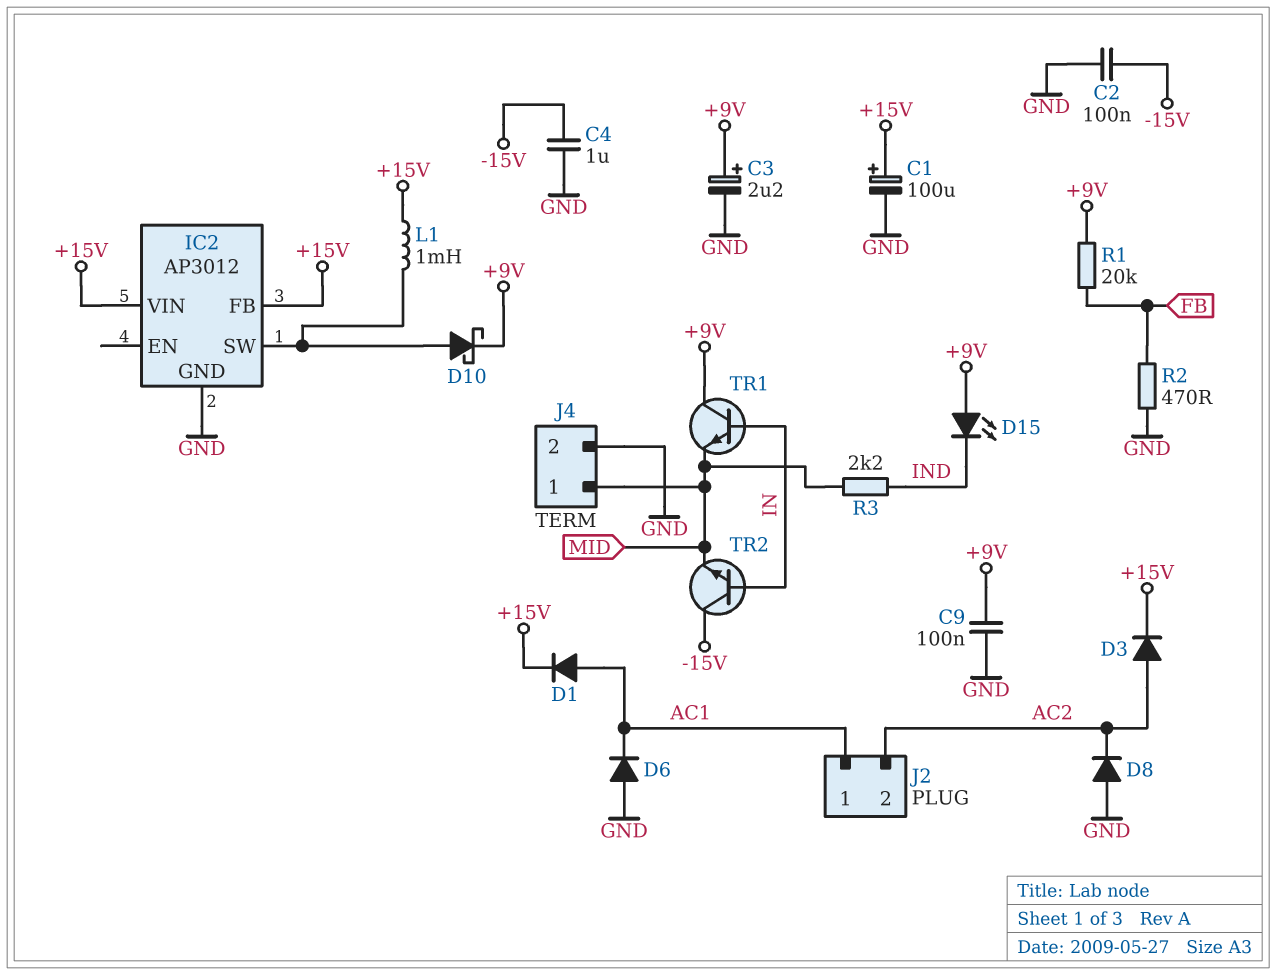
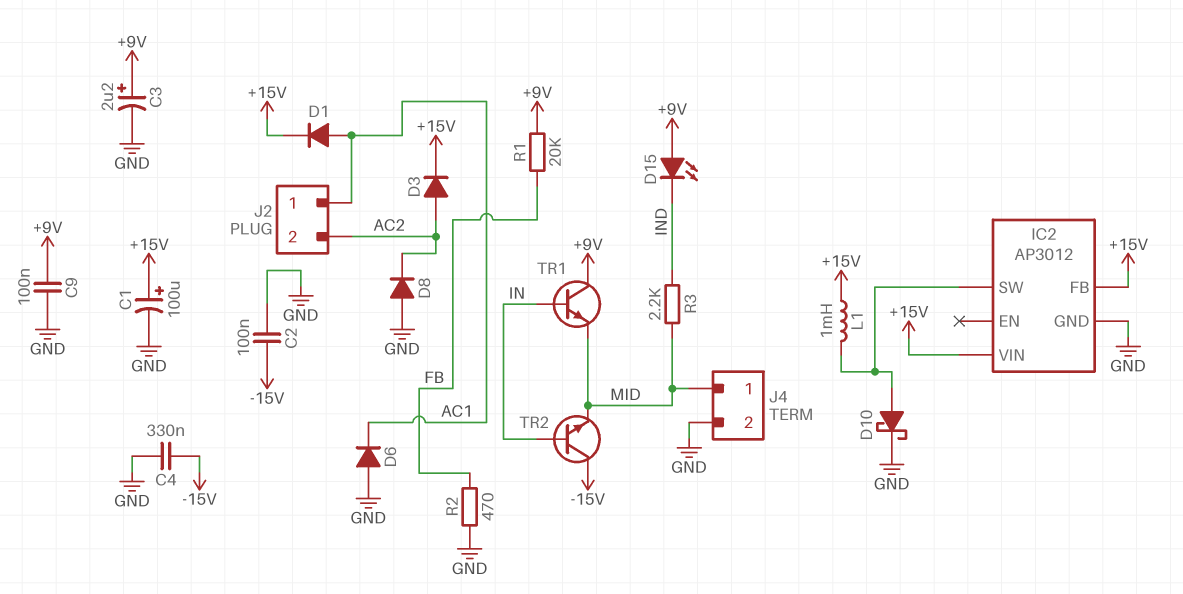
C4: 1uF (-15V, GND) -> 330nF (-15V, GND)
D10: schottky (A IC2/SW, K +9V) -> schottky (A IC2/SW, K GND)

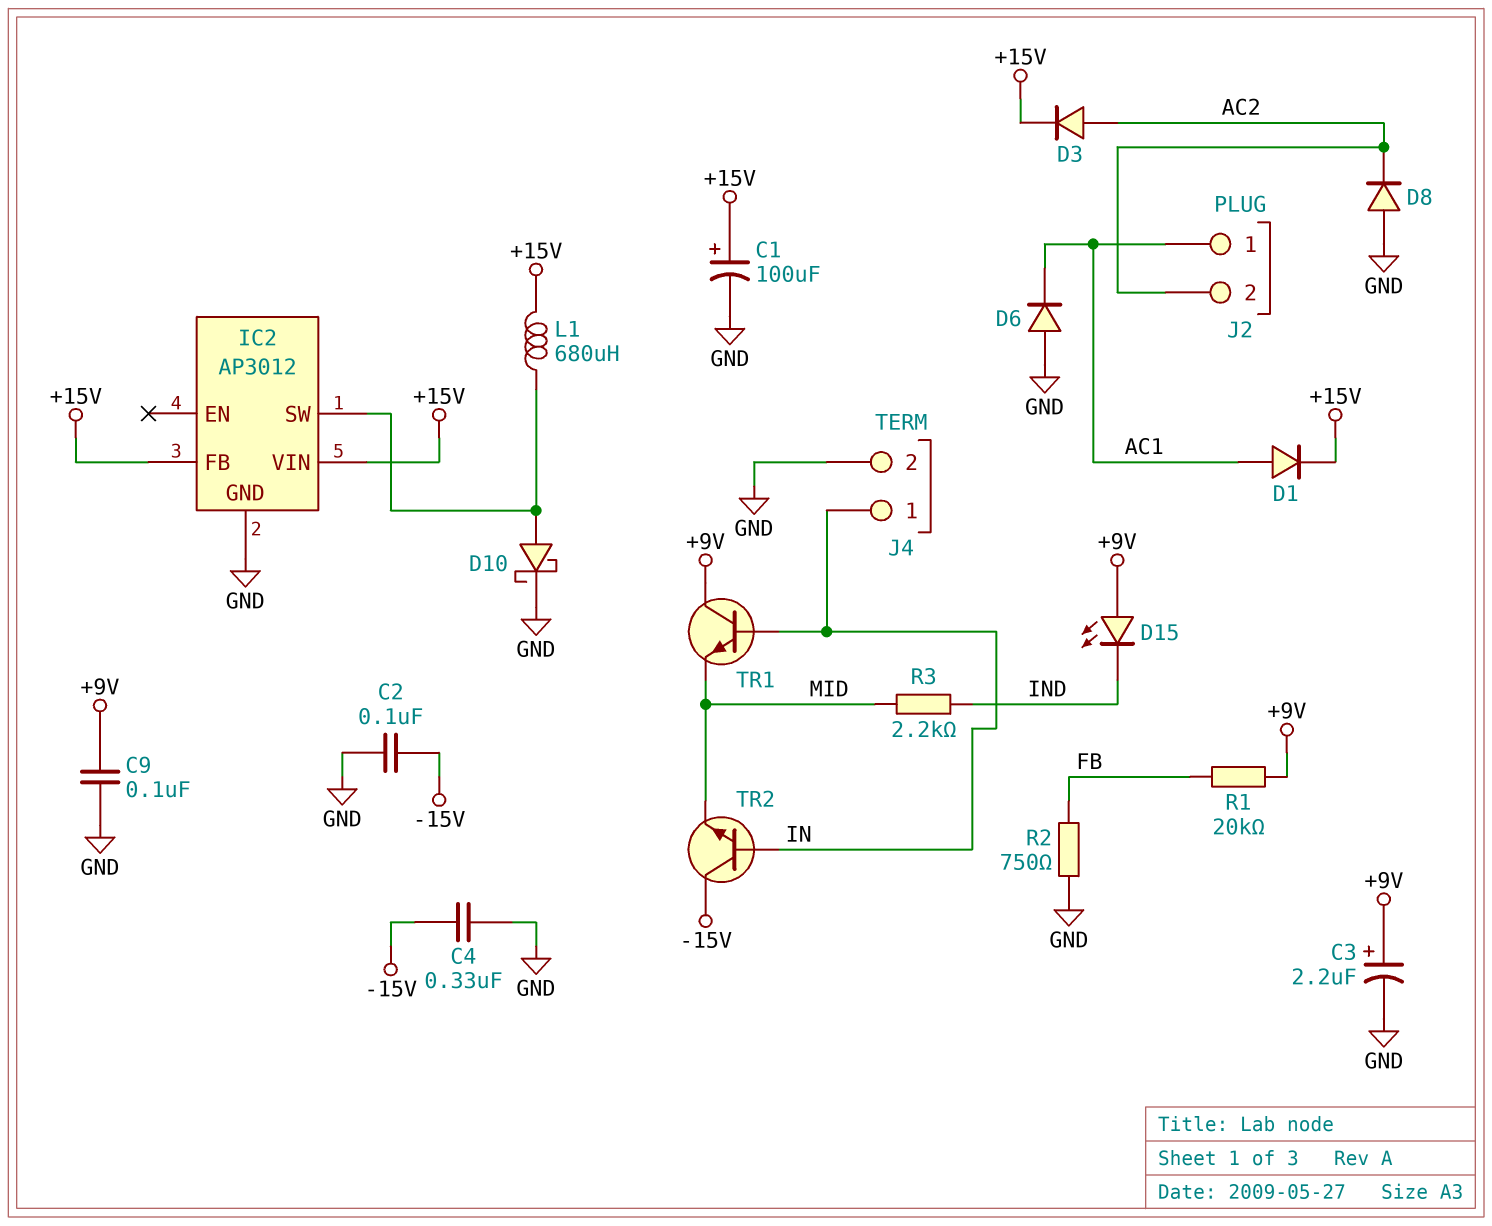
J4 pin 1: MID -> IN
L1: 1mH (+15V, IC2/SW) -> 680uH (+15V, IC2/SW)
R2: 470 (FB, GND) -> 750 (FB, GND)

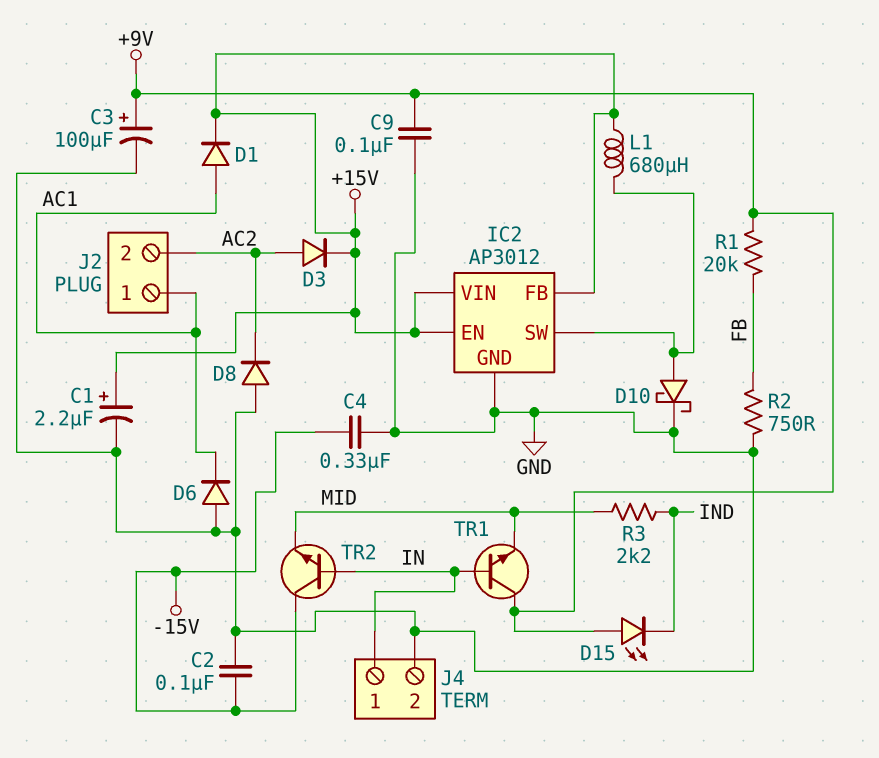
C1: 100uF (plus +15V, minus GND) -> 2.2uF (plus +15V, minus GND)
C3: 2.2uF (plus +9V, minus GND) -> 100uF (plus +9V, minus GND)
IC2 pin EN: none -> +15V

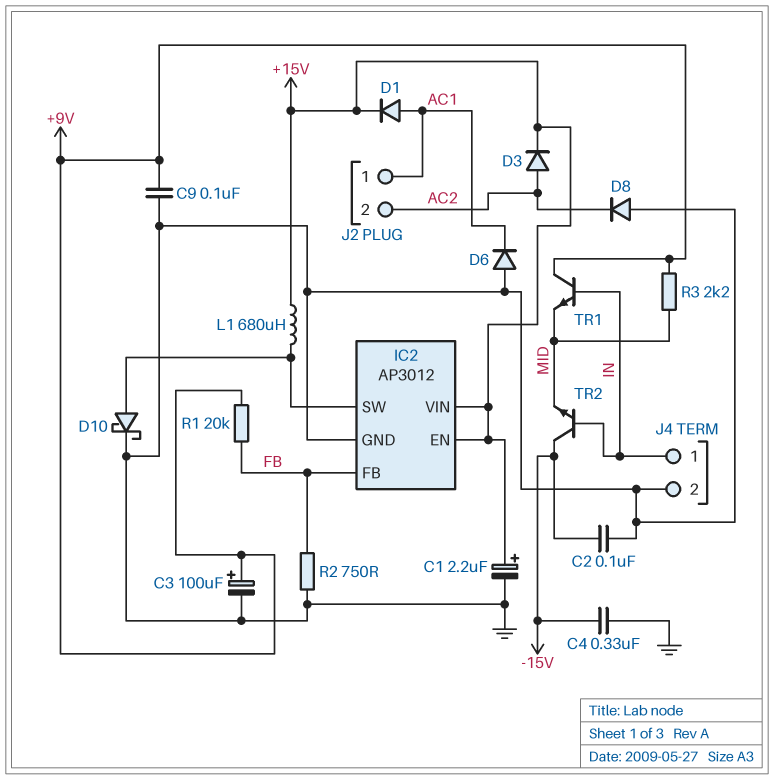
D15: LED (A +9V, K IND) -> none
IC2 pin FB: +15V -> FB
R3: 2.2k (IND, MID) -> 2.2k (+9V, MID)

